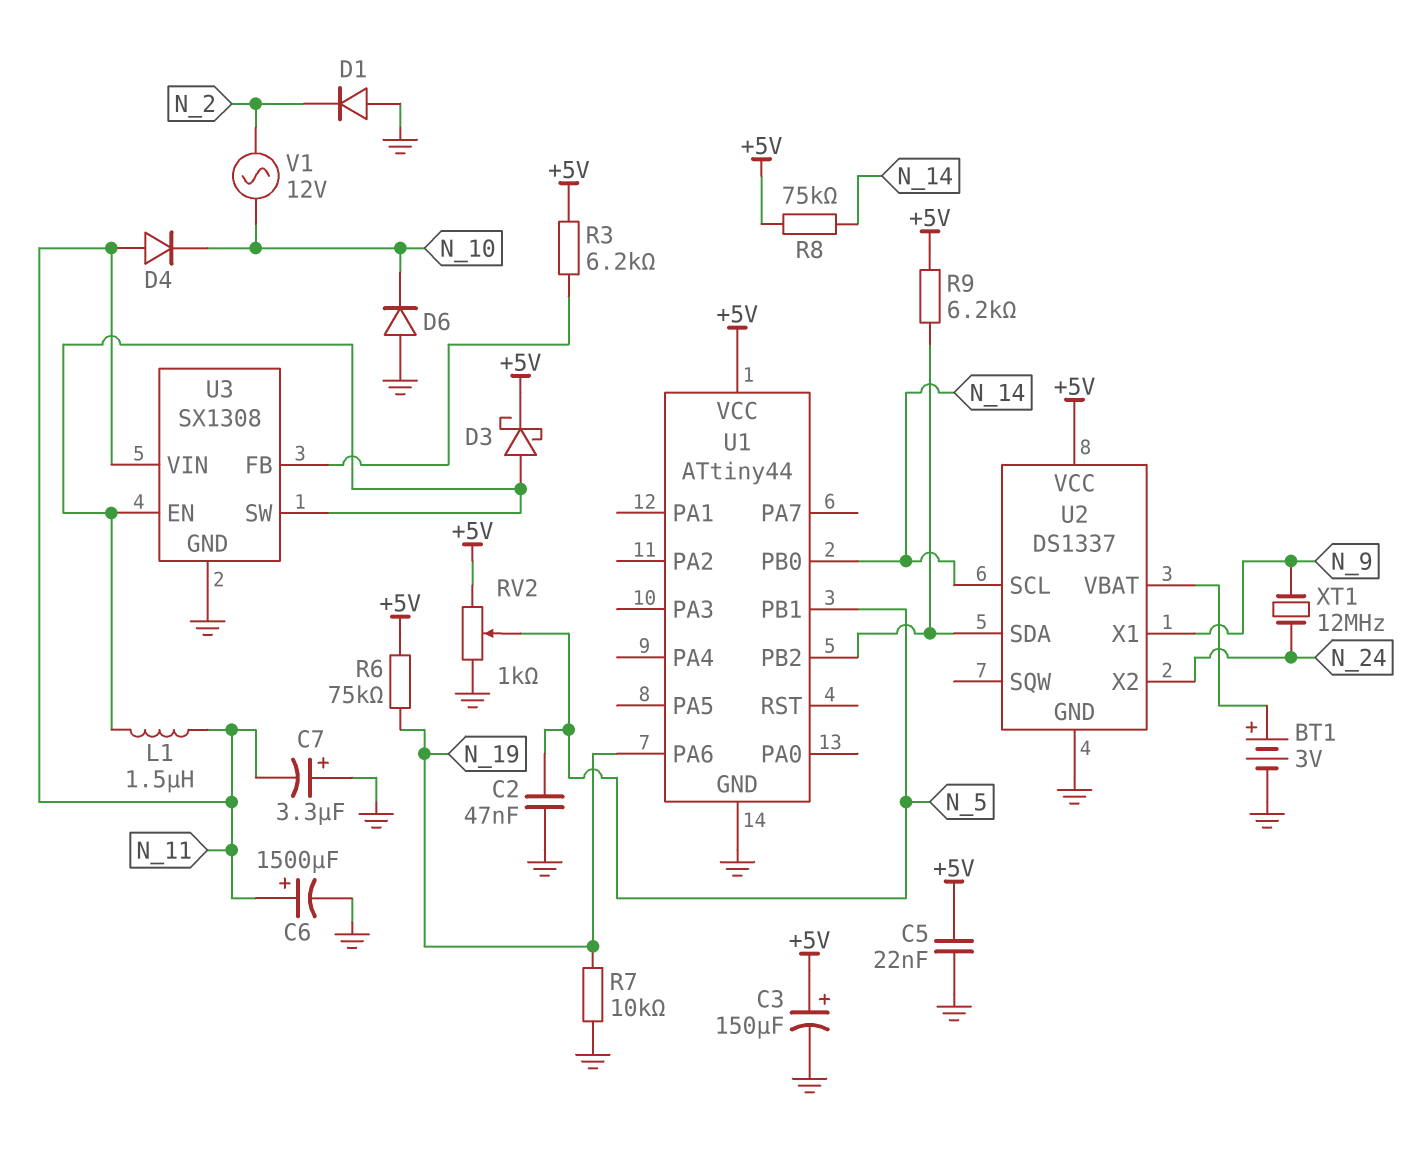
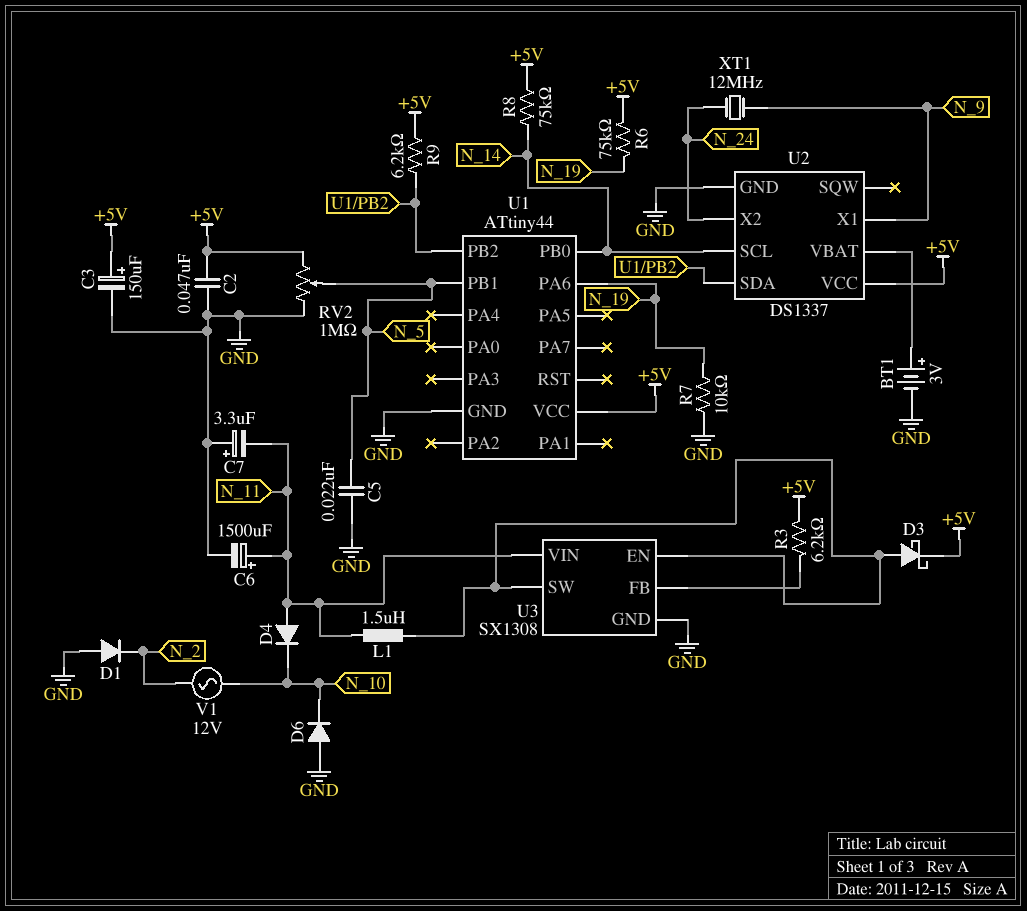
C2: 47nF (GND, N_5) -> 47nF (+5V, GND)
C5: 22nF (+5V, GND) -> 22nF (GND, N_5)
RV2: 1k (+5V, GND, wiper N_5) -> 1M (+5V, GND, wiper N_5)

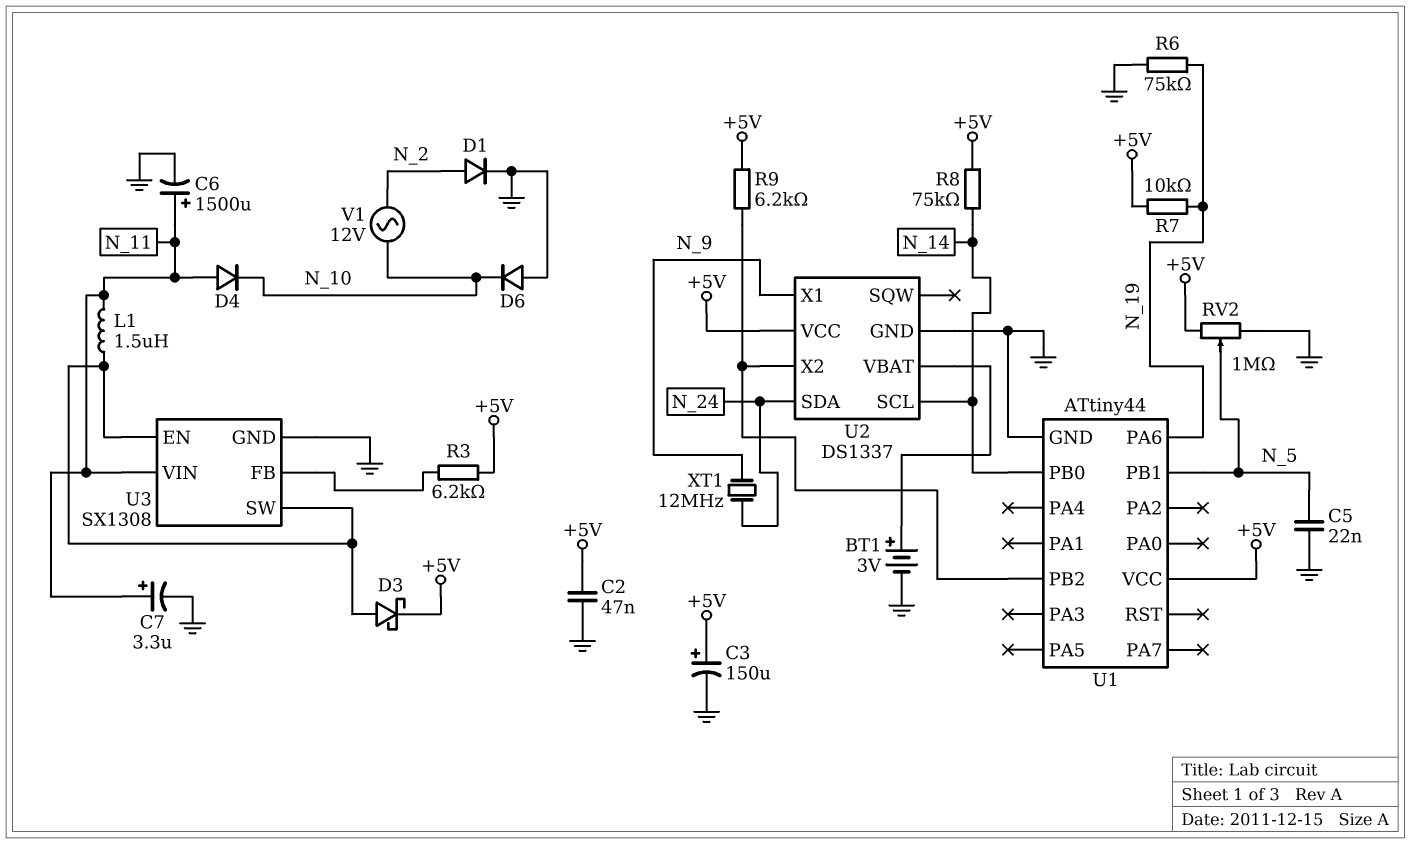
C7: 3.3uF (plus GND, minus N_11) -> 3.3uF (plus N_11, minus GND)
D1: diode (A GND, K N_2) -> diode (A N_2, K GND)
R6: 75k (+5V, N_19) -> 75k (GND, N_19)
R7: 10k (GND, N_19) -> 10k (+5V, N_19)
U2 pin SDA: U1/PB2 -> N_24
U2 pin X2: N_24 -> U1/PB2

